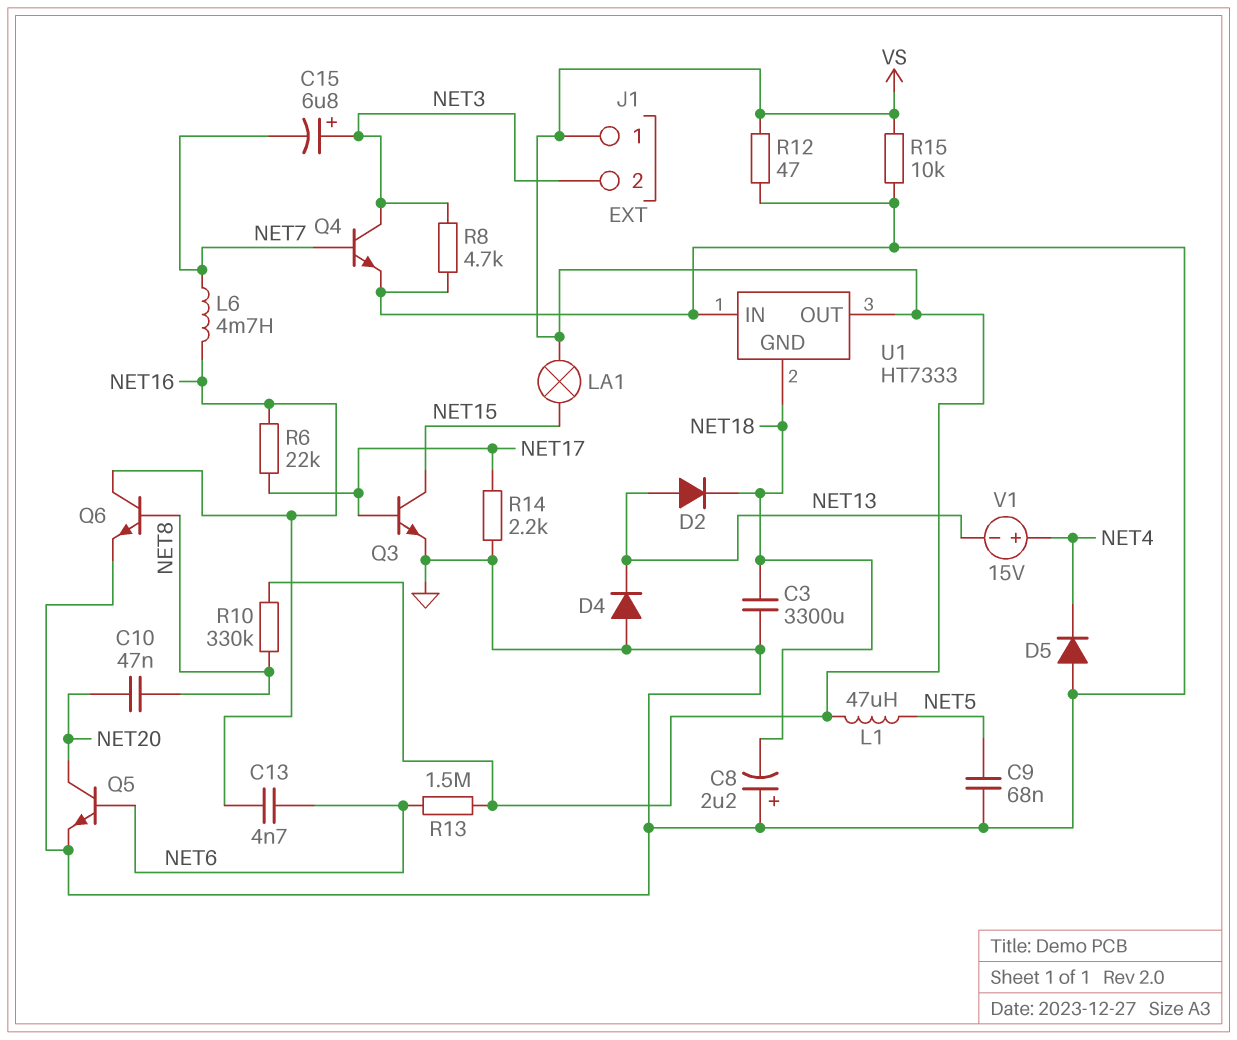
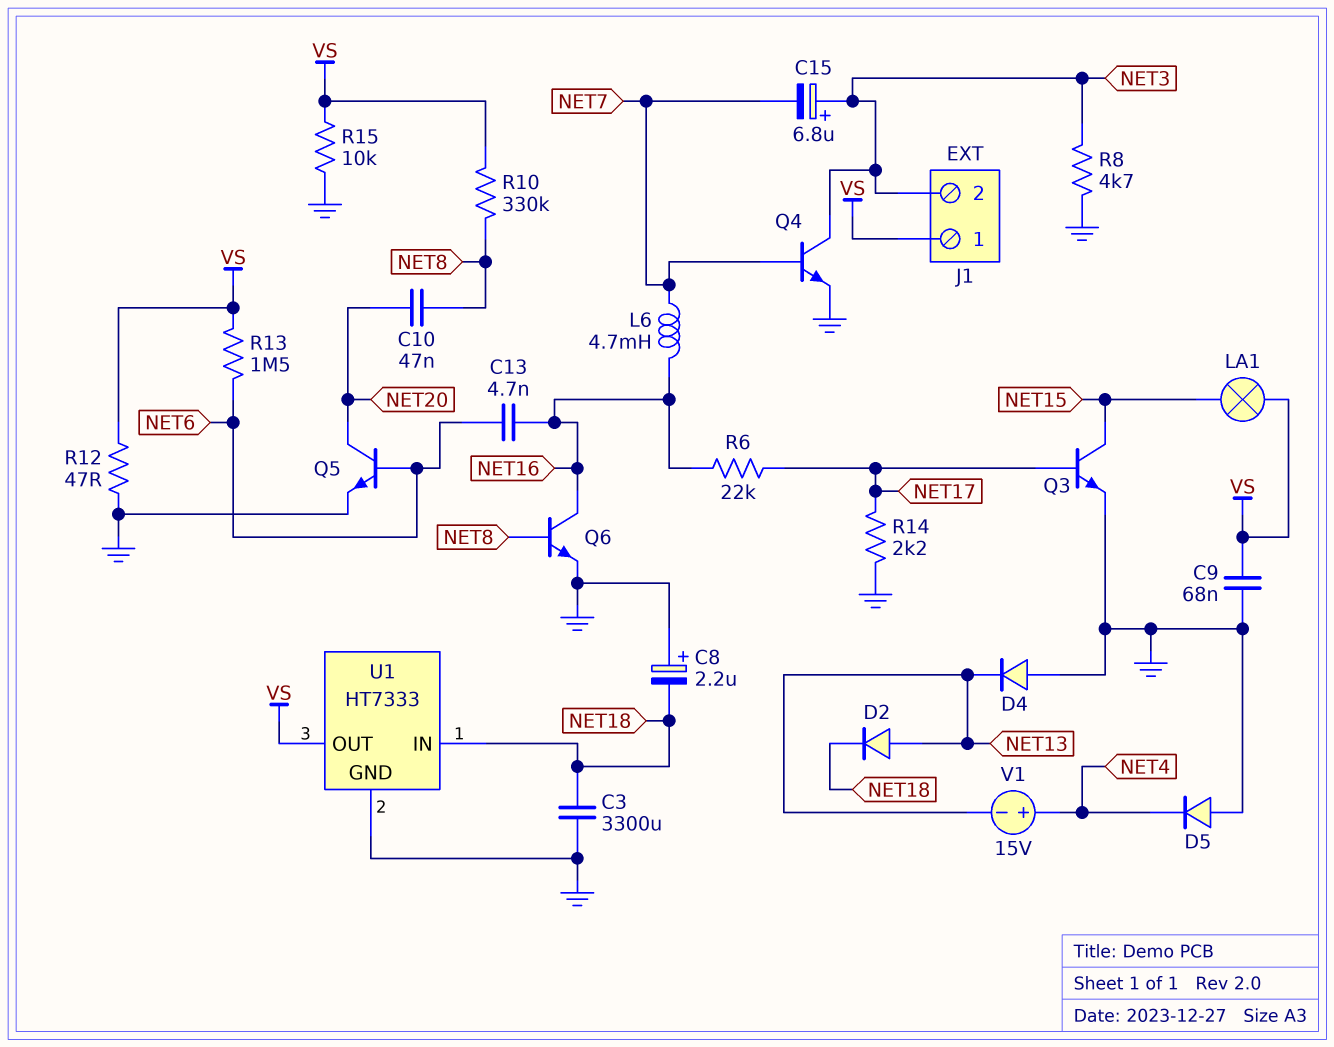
C9: 68nF (GND, NET5) -> 68nF (GND, VS)
L1: 47uH (NET5, VS) -> none
U1 pin GND: NET18 -> GND
U1 pin IN: GND -> NET18

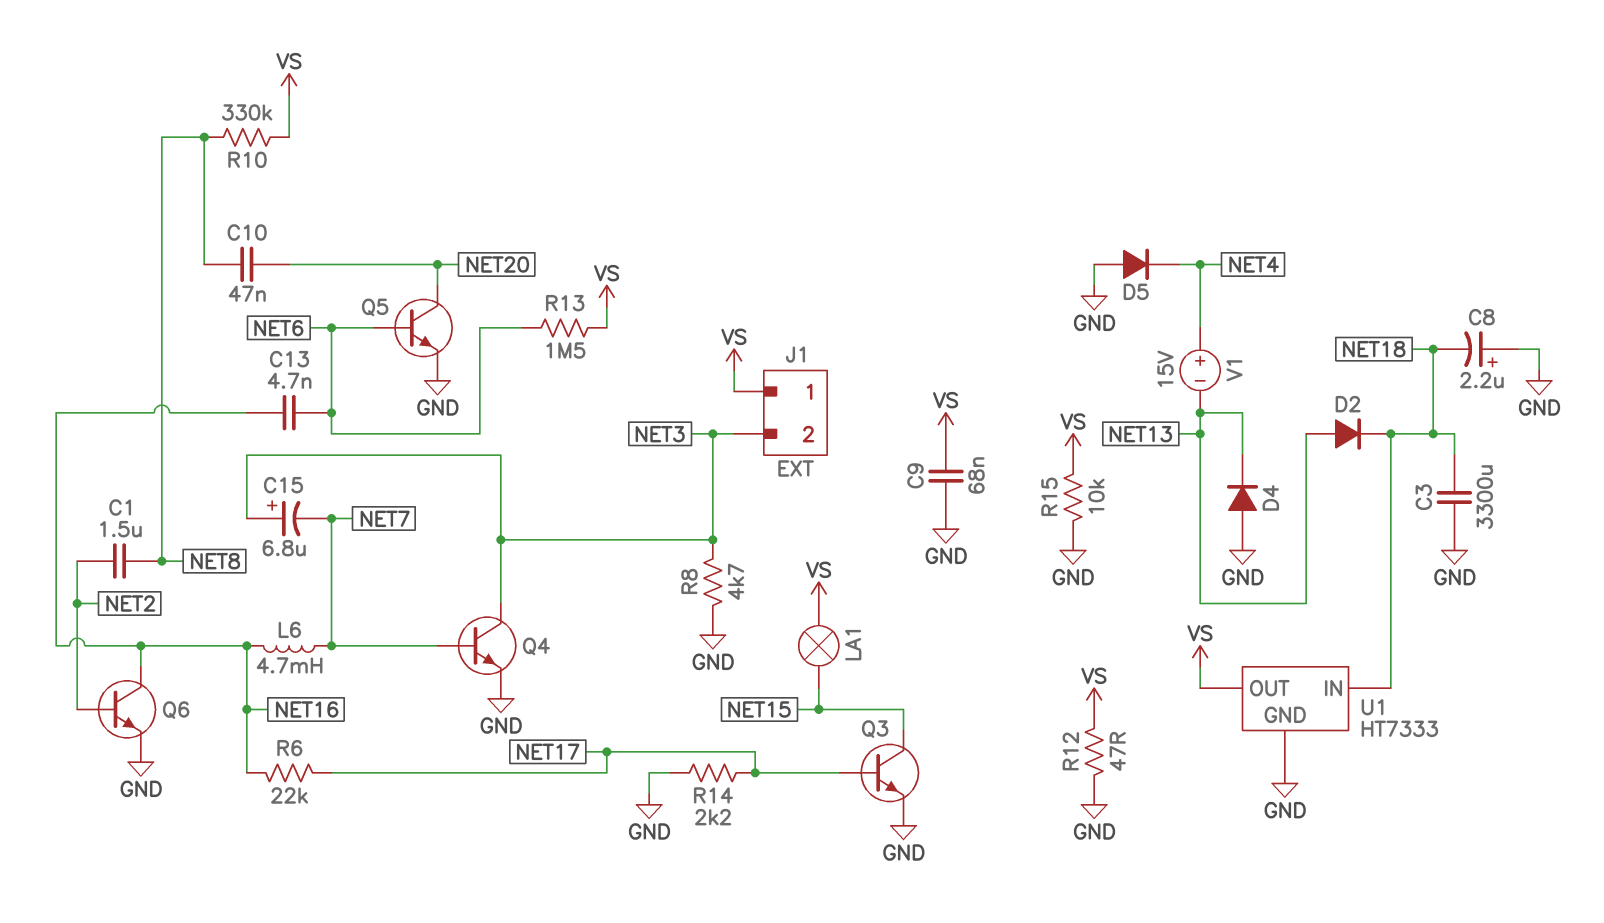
C1: none -> 1.5uF (NET2, NET8)
Q6: NPN (B NET8, C NET16, E GND) -> NPN (B NET2, C NET16, E GND)

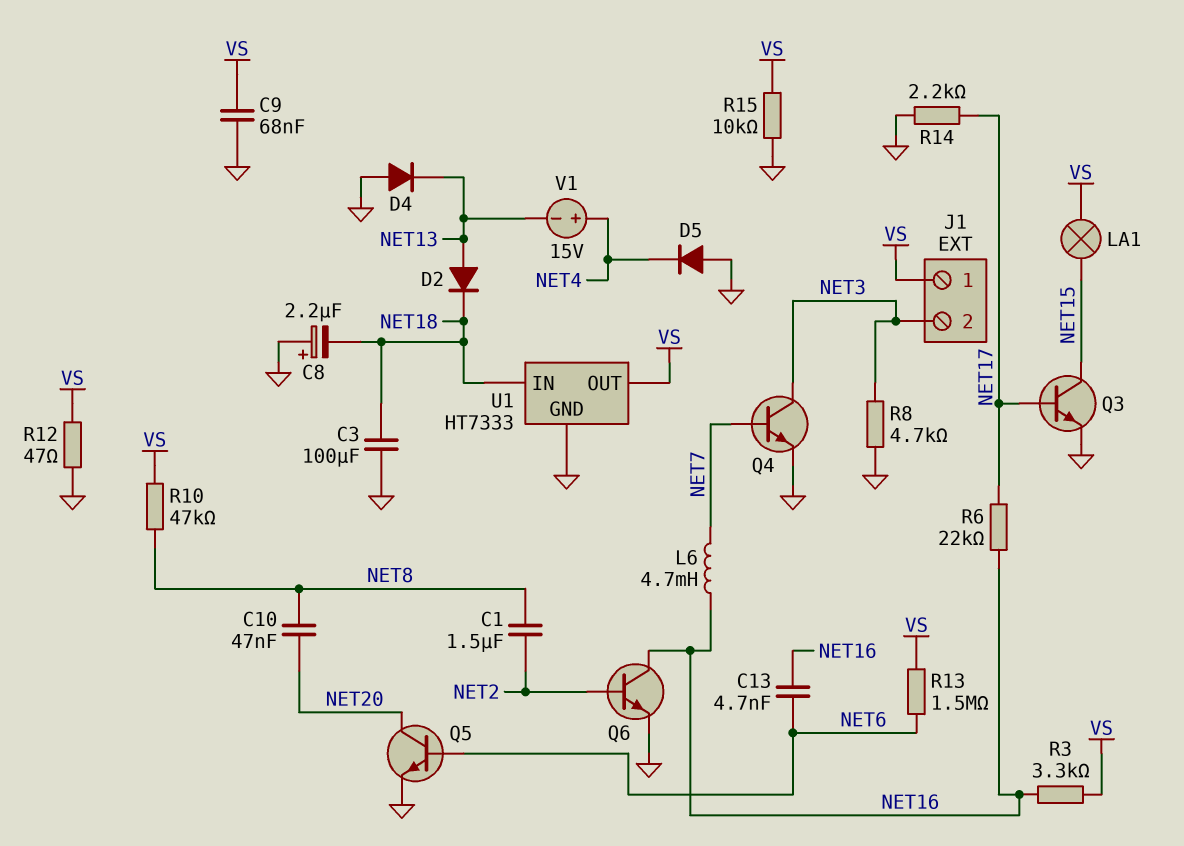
C3: 3300uF (GND, NET18) -> 100uF (GND, NET18)
C15: 6.8uF (plus NET3, minus NET7) -> none
R3: none -> 3.3k (NET16, VS)
R10: 330k (NET8, VS) -> 47k (NET8, VS)

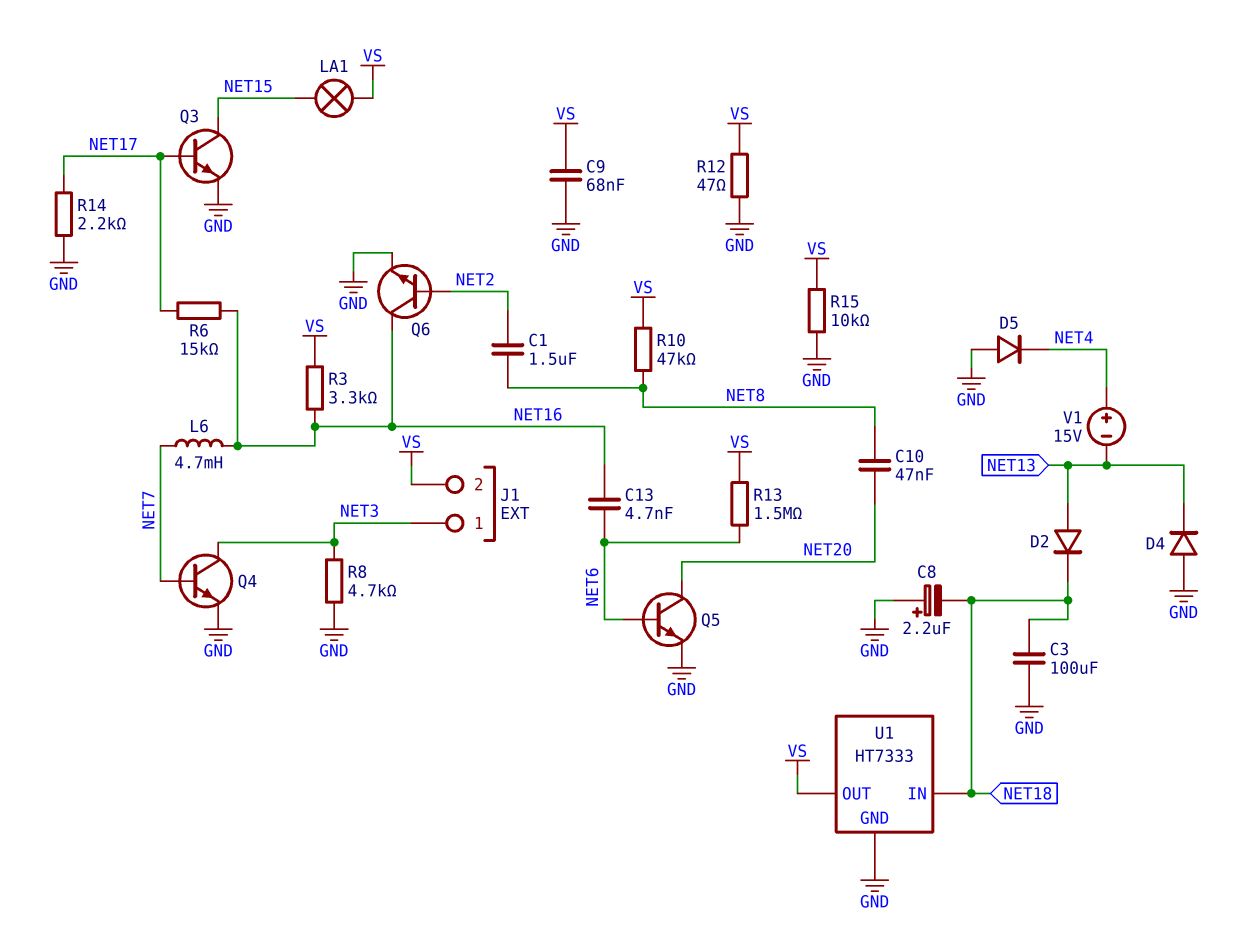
J1 pin 1: VS -> NET3
J1 pin 2: NET3 -> VS
R6: 22k (NET16, NET17) -> 15k (NET16, NET17)

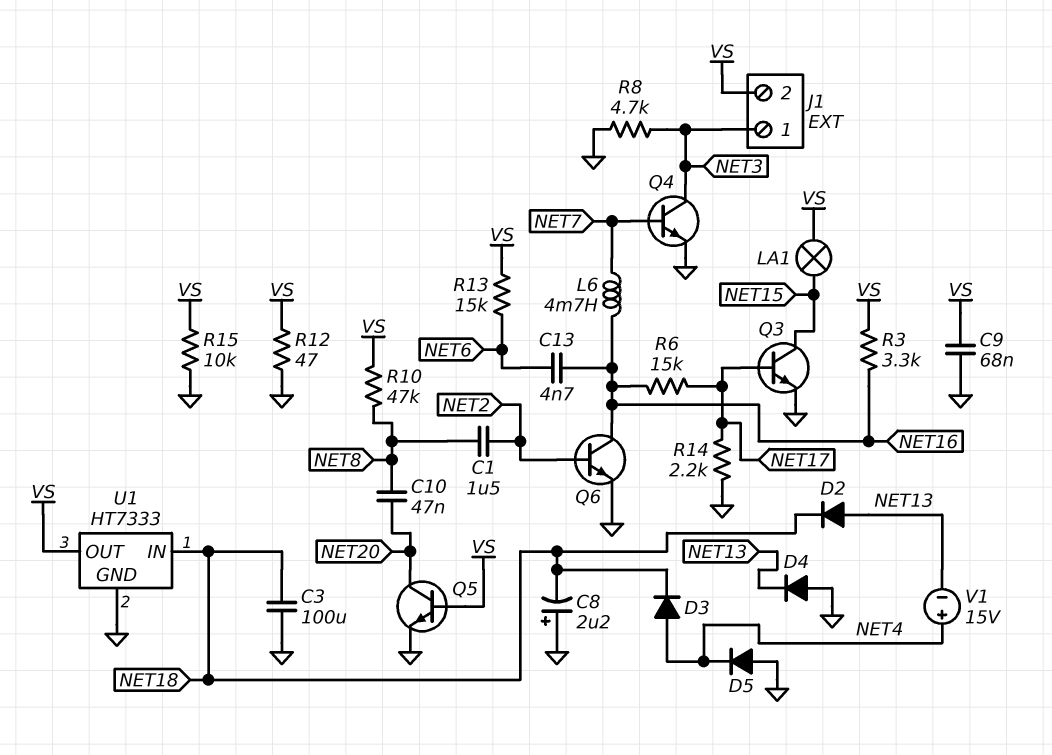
D3: none -> diode (A NET4, K NET18)
Q5: NPN (B NET6, C NET20, E GND) -> NPN (B VS, C NET20, E GND)
R13: 1.5M (NET6, VS) -> 15k (NET6, VS)

